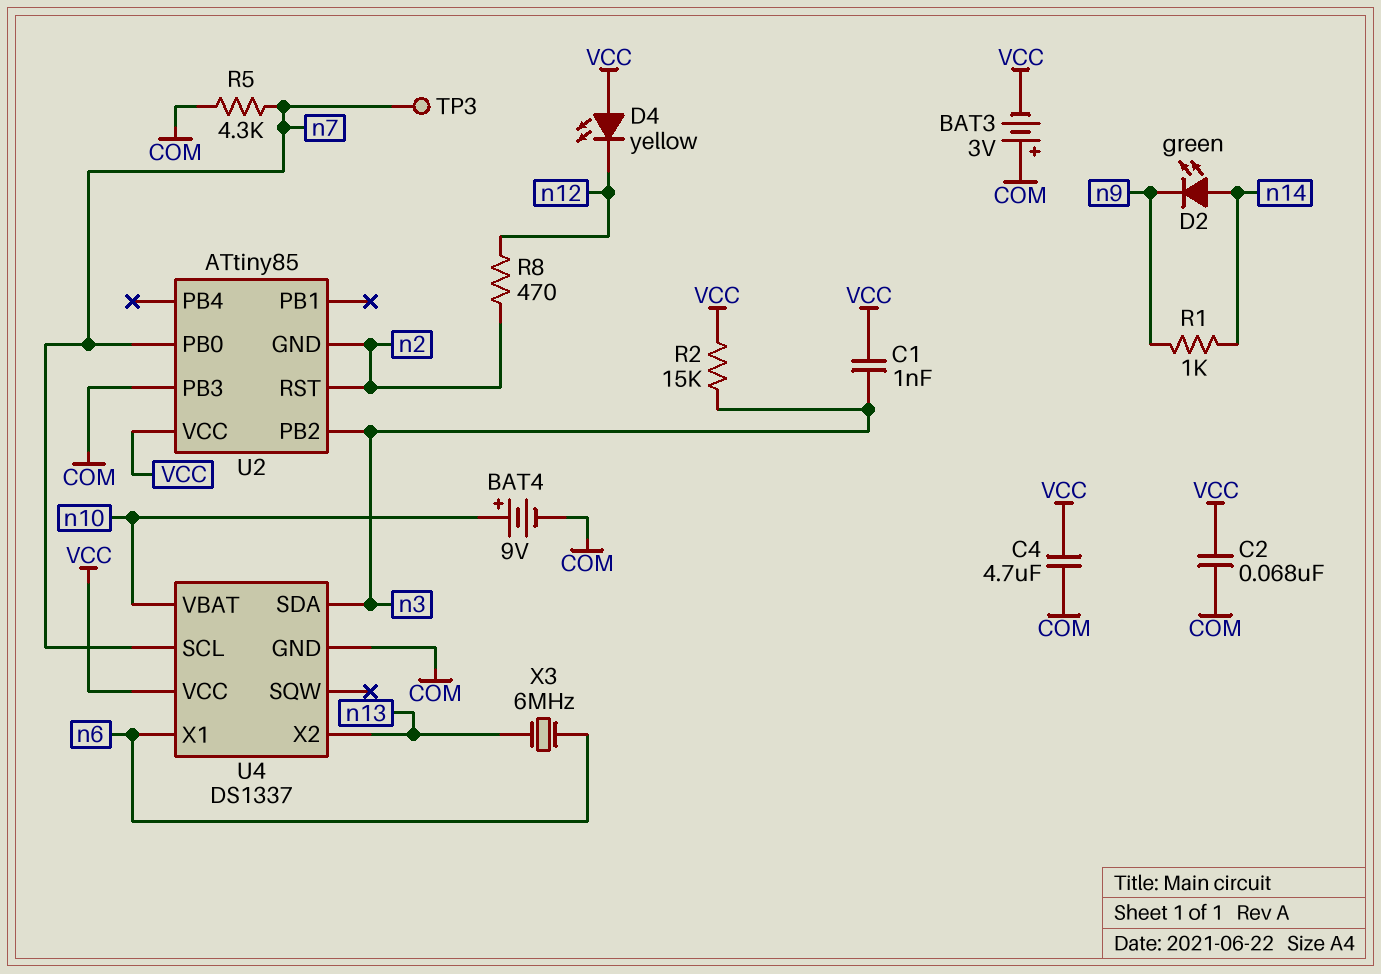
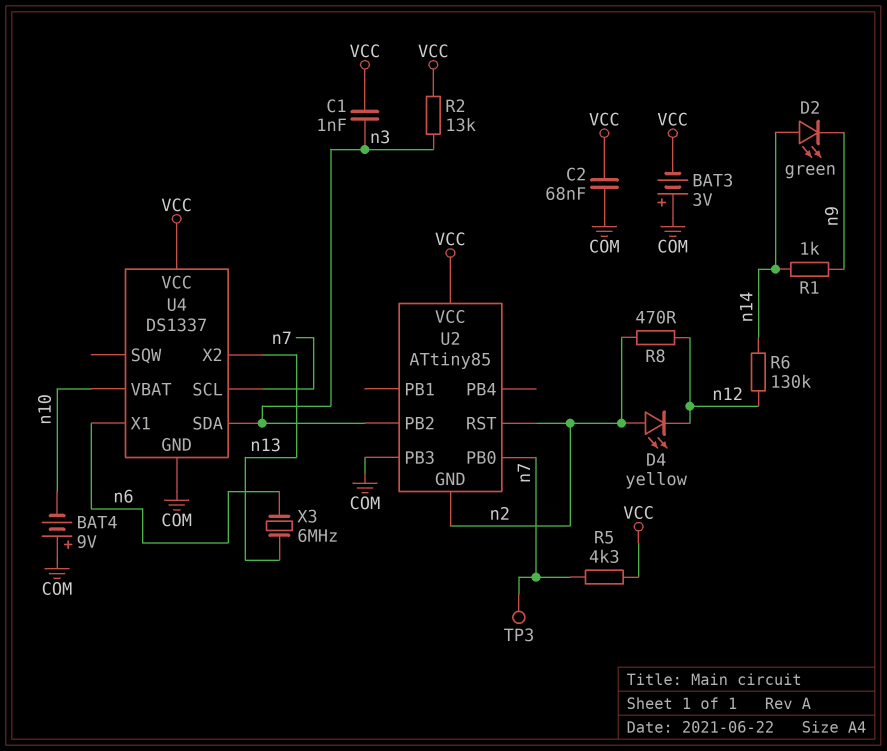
BAT4: 9V (plus n10, minus COM) -> 9V (plus COM, minus n10)
C4: 4.7uF (COM, VCC) -> none
D4: LED yellow (A VCC, K n12) -> LED yellow (A n2, K n12)
R2: 15k (VCC, n3) -> 13k (VCC, n3)
R5: 4.3k (COM, n7) -> 4.3k (VCC, n7)
R6: none -> 130k (n12, n14)

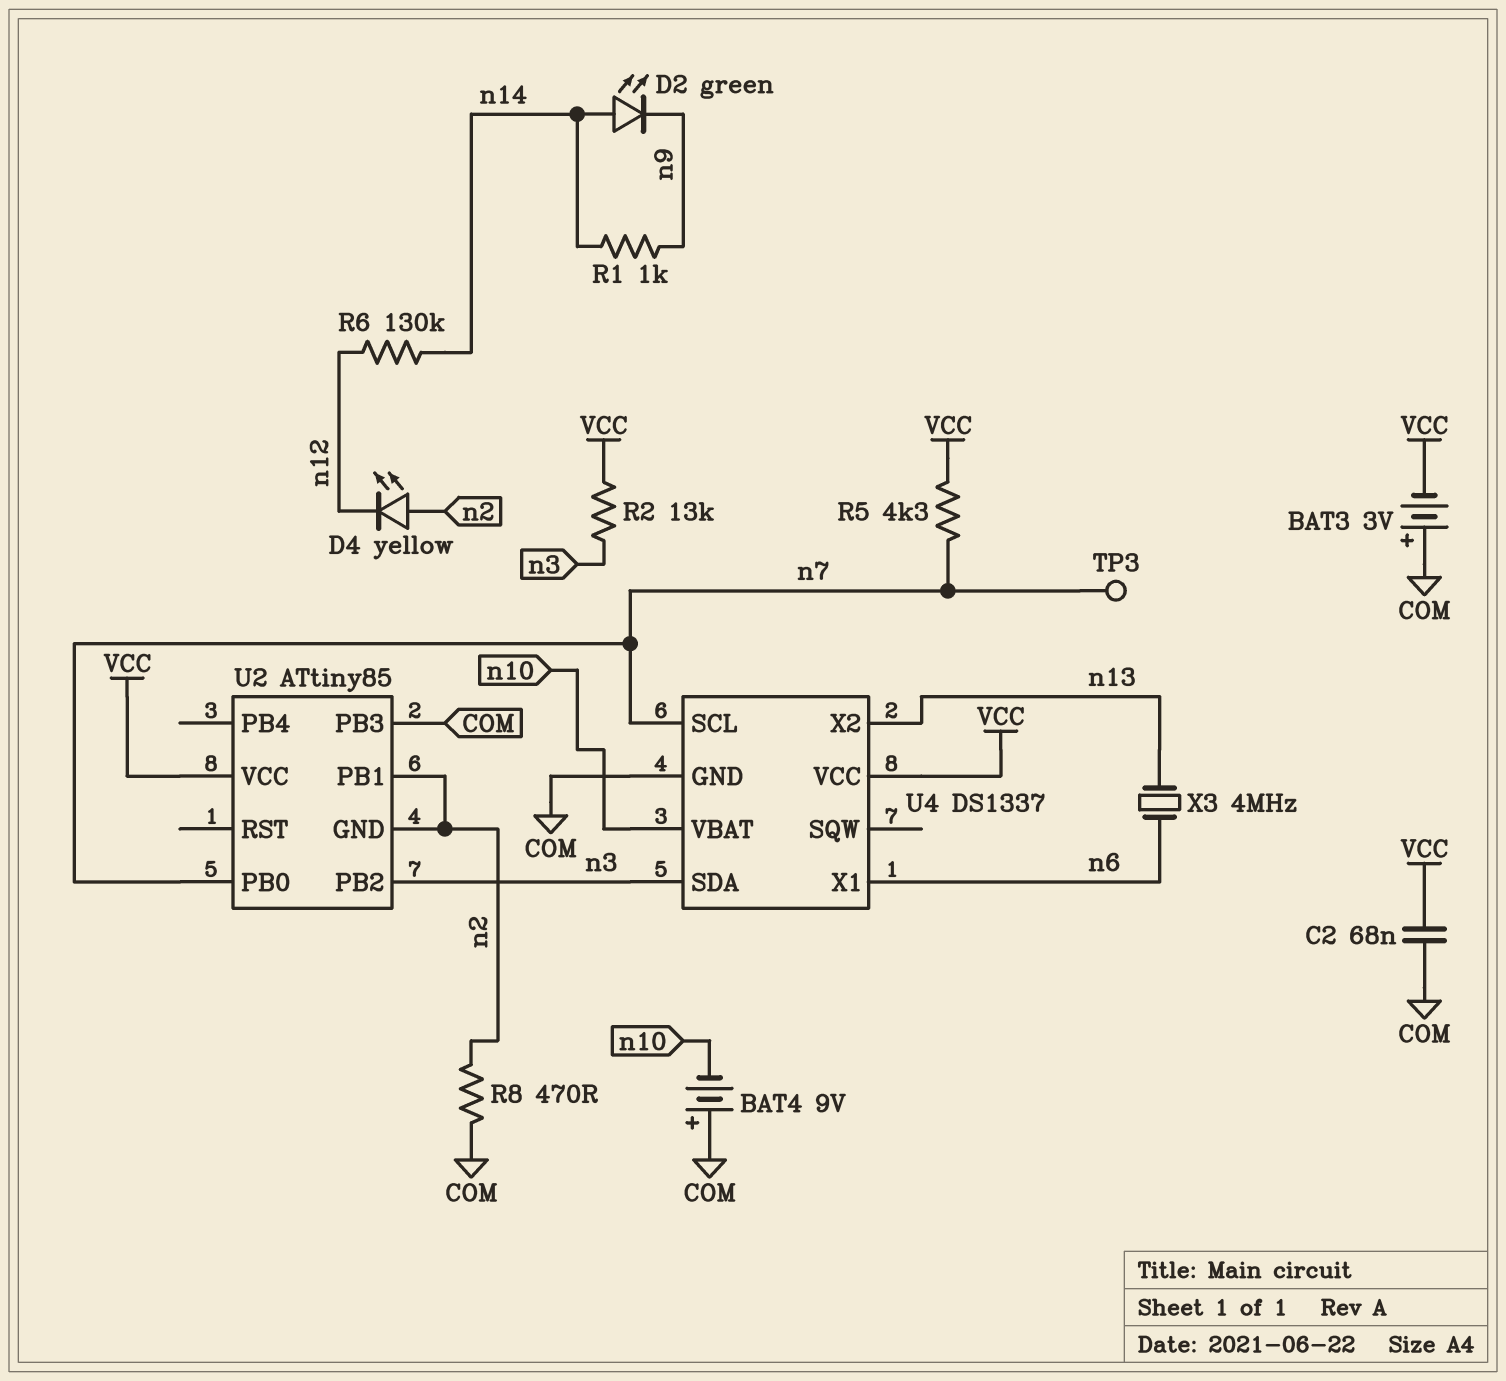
C1: 1nF (VCC, n3) -> none
R8: 470 (n2, n12) -> 470 (COM, n2)
U2 pin PB1: none -> n2
U2 pin RST: n2 -> none
X3: 6MHz (n6, n13) -> 4MHz (n6, n13)

